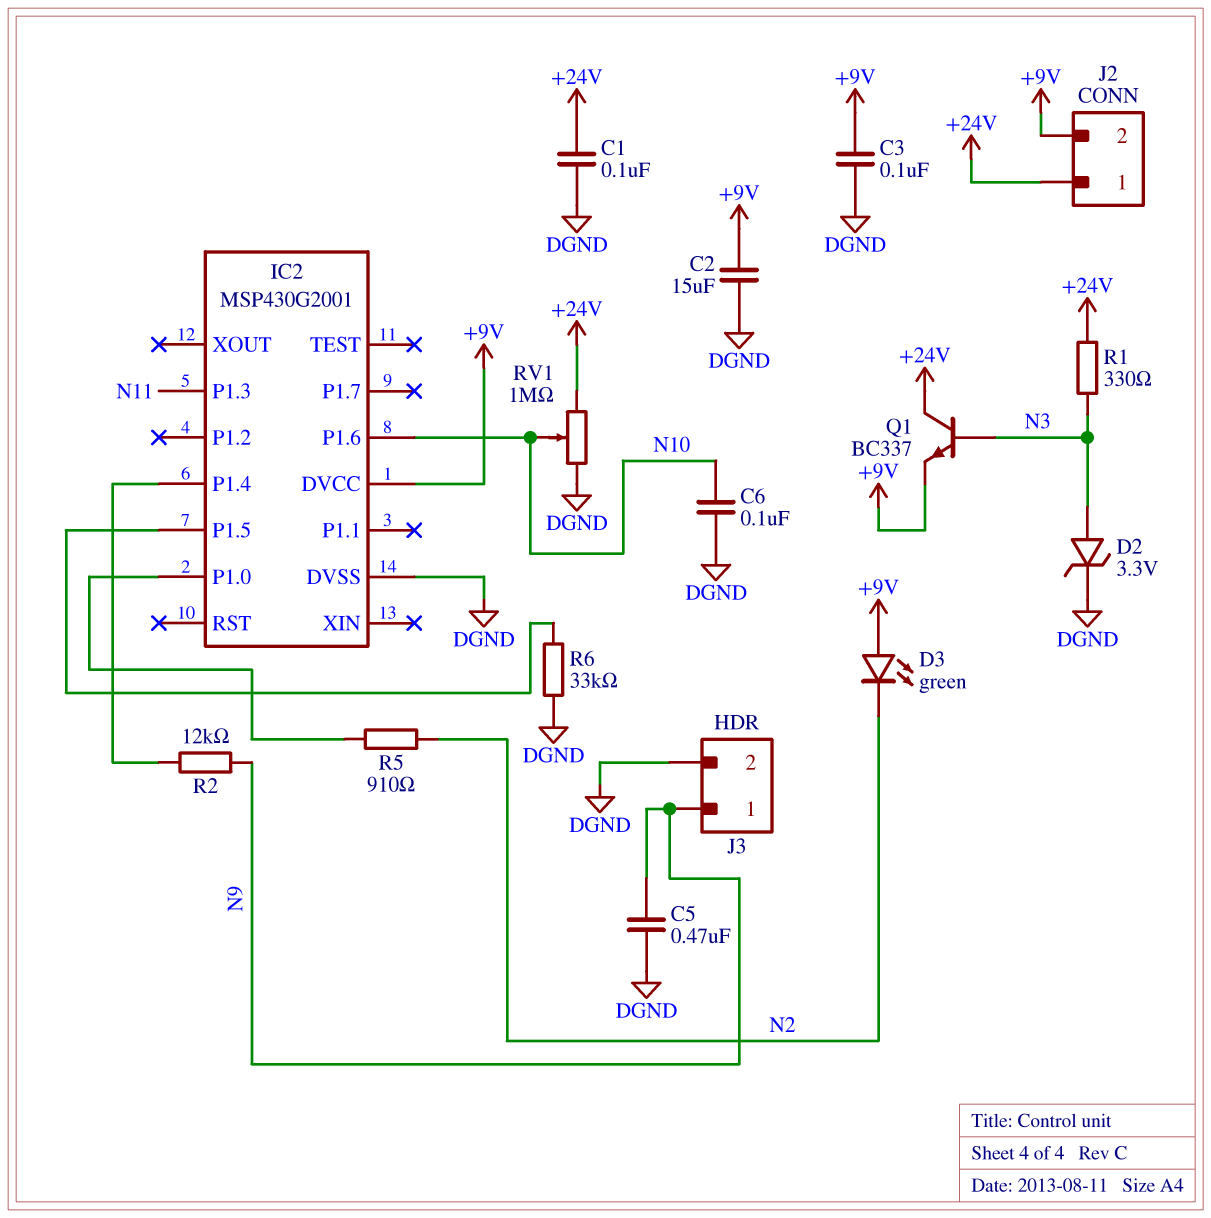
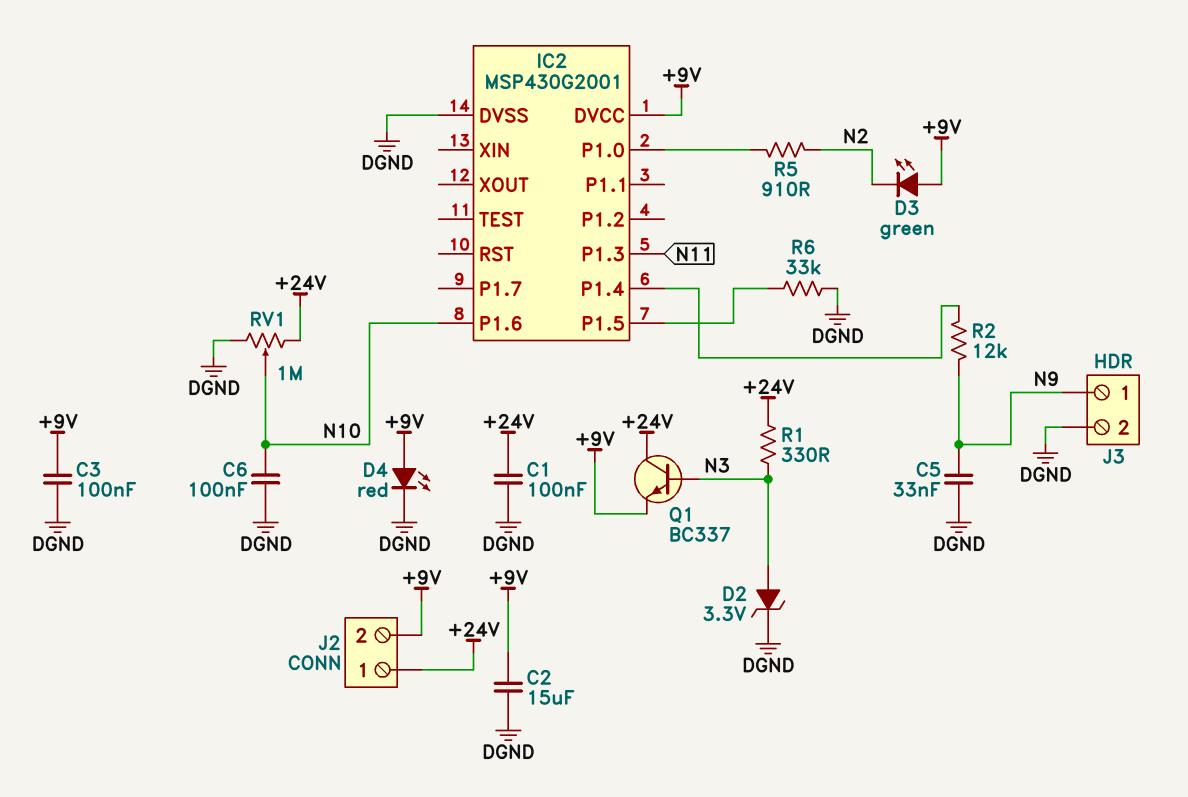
C5: 470nF (DGND, N9) -> 33nF (DGND, N9)
D4: none -> LED red (A +9V, K DGND)

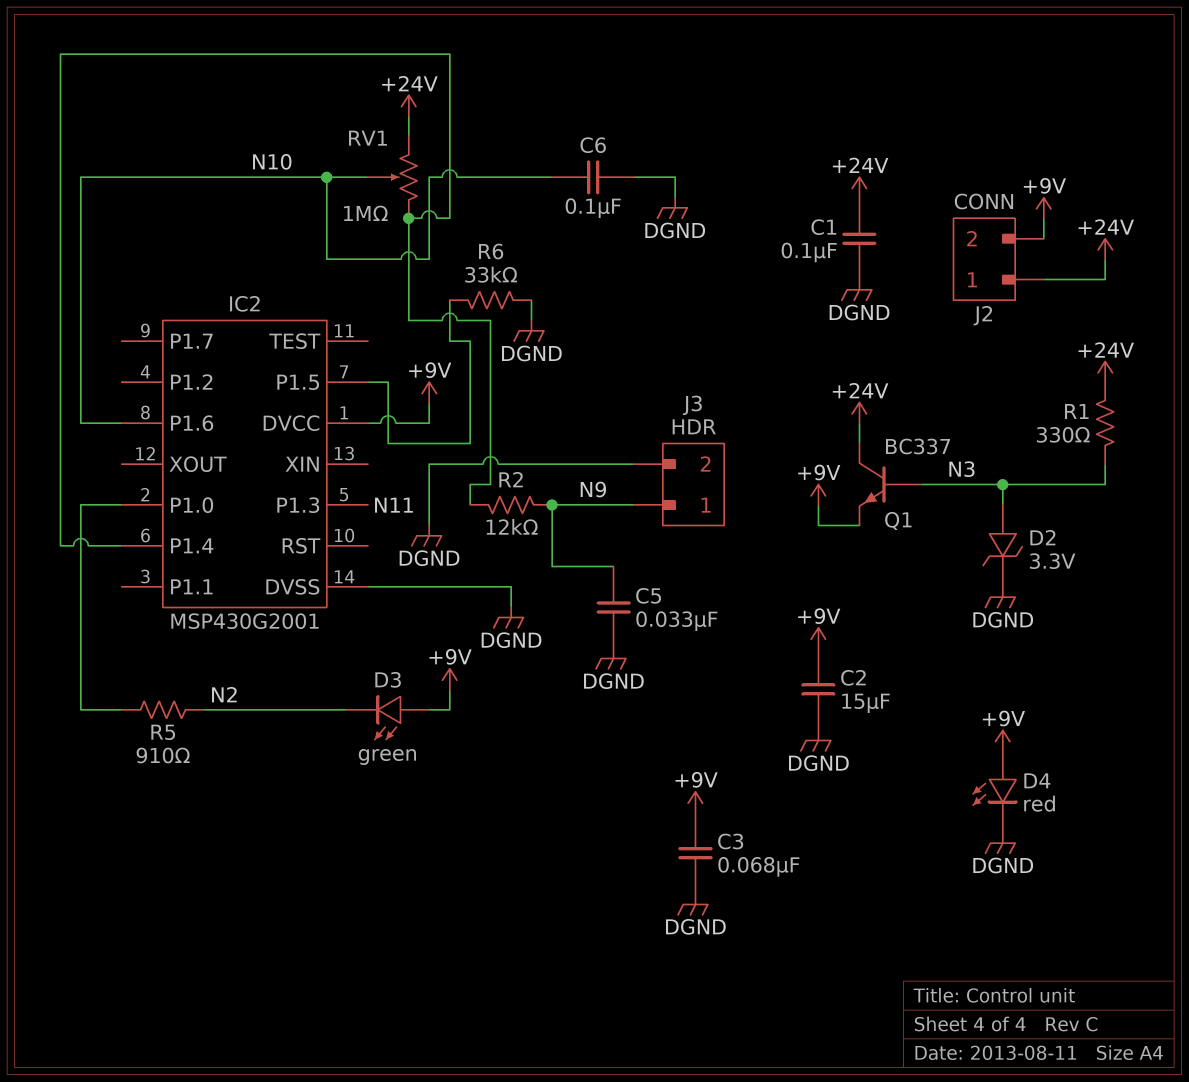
C3: 100nF (+9V, DGND) -> 68nF (+9V, DGND)
RV1: 1M (+24V, DGND, wiper N10) -> 1M (+24V, IC2/P1.4, wiper N10)

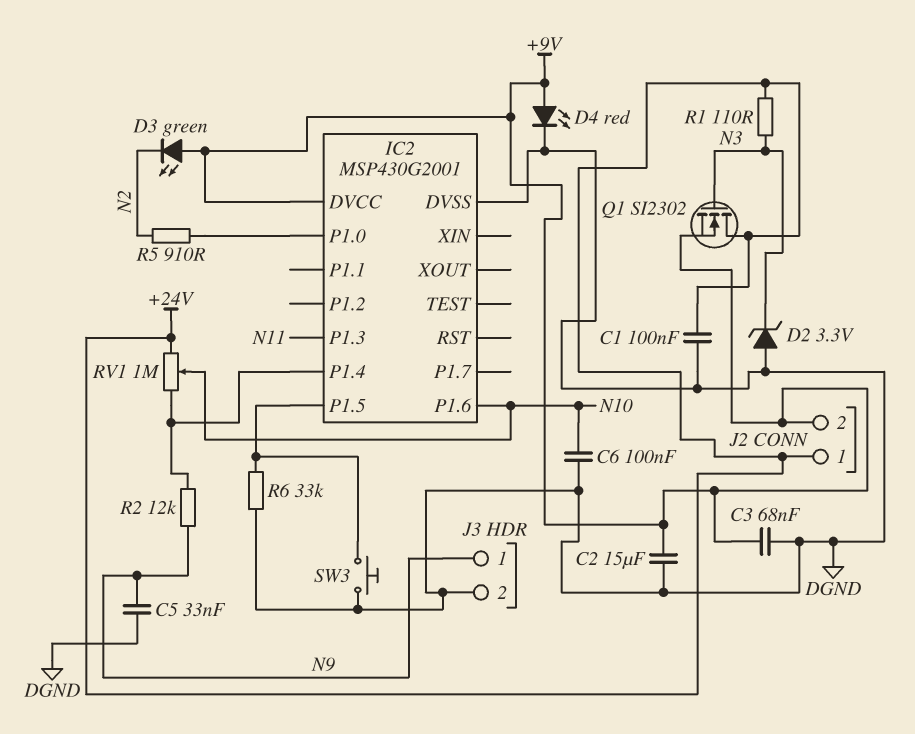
D2: zener 3.3V (A N3, K DGND) -> zener 3.3V (A DGND, K N3)
Q1: NPN BC337 (B N3, C +24V, E +9V) -> NMOS SI2302 (G N3, D +24V, S +9V)
R1: 330 (+24V, N3) -> 110 (+24V, N3)
SW3: none -> button (DGND, IC2/P1.5)

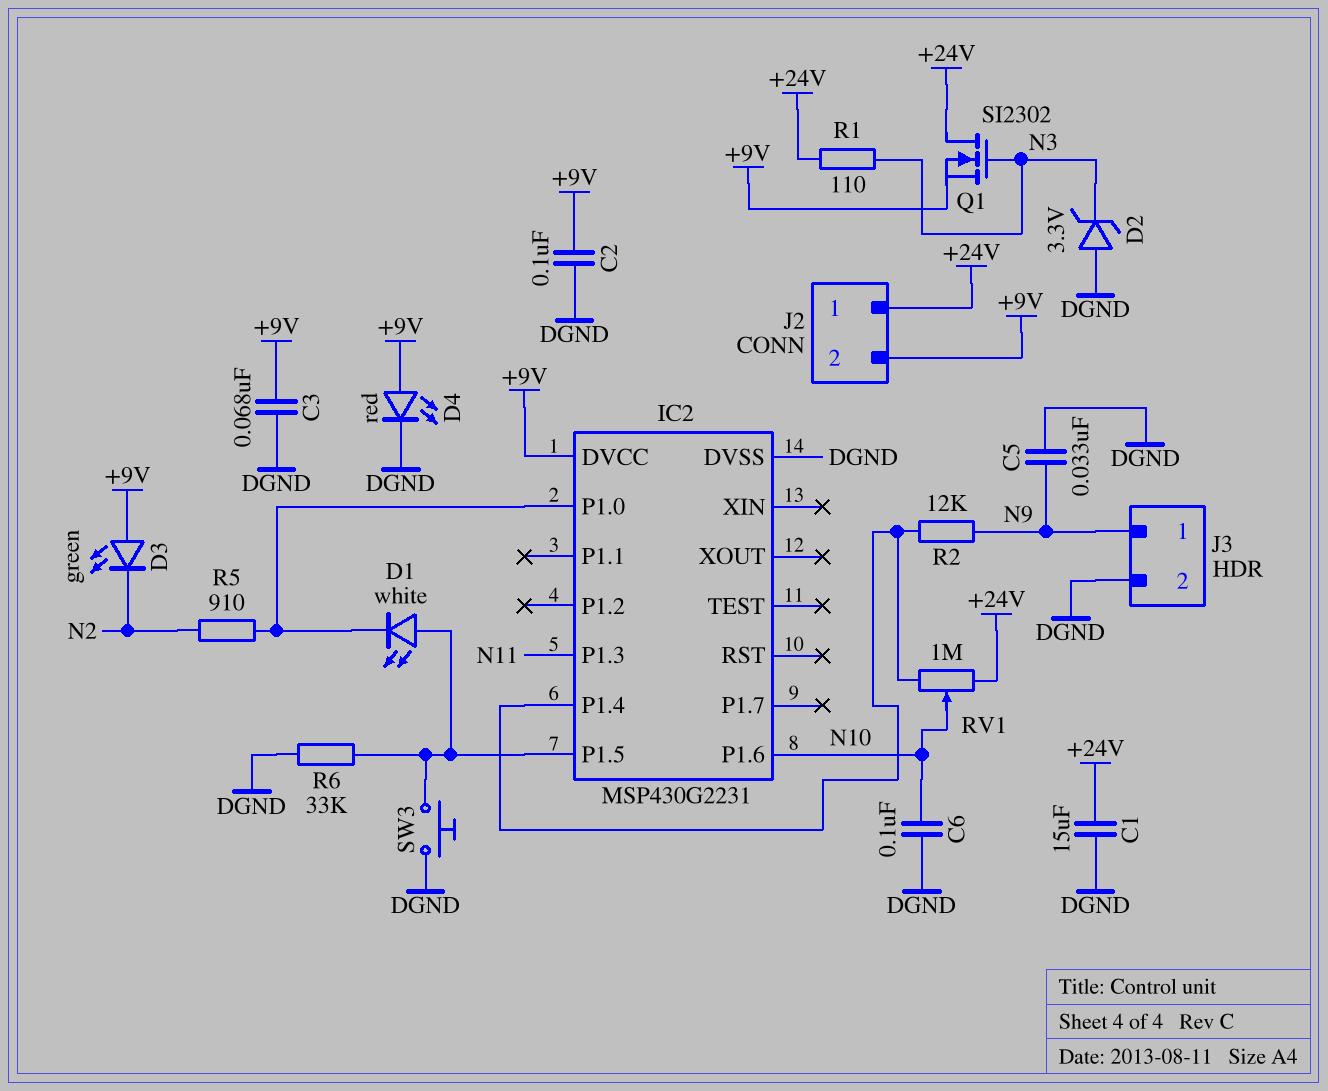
C1: 100nF (+24V, DGND) -> 15uF (+24V, DGND)
C2: 15uF (+9V, DGND) -> 100nF (+9V, DGND)
D1: none -> LED white (A IC2/P1.5, K IC2/P1.0)
IC2: MSP430G2001 -> MSP430G2231

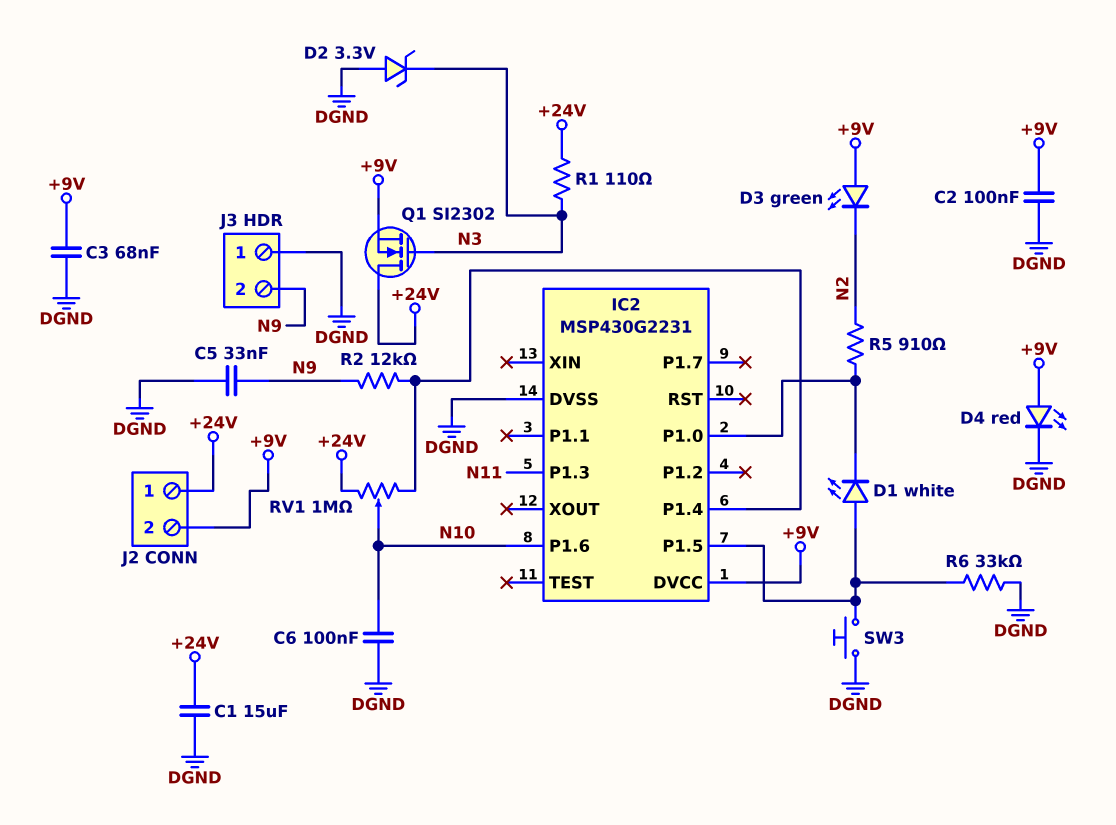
J3 pin 1: N9 -> DGND
J3 pin 2: DGND -> N9

